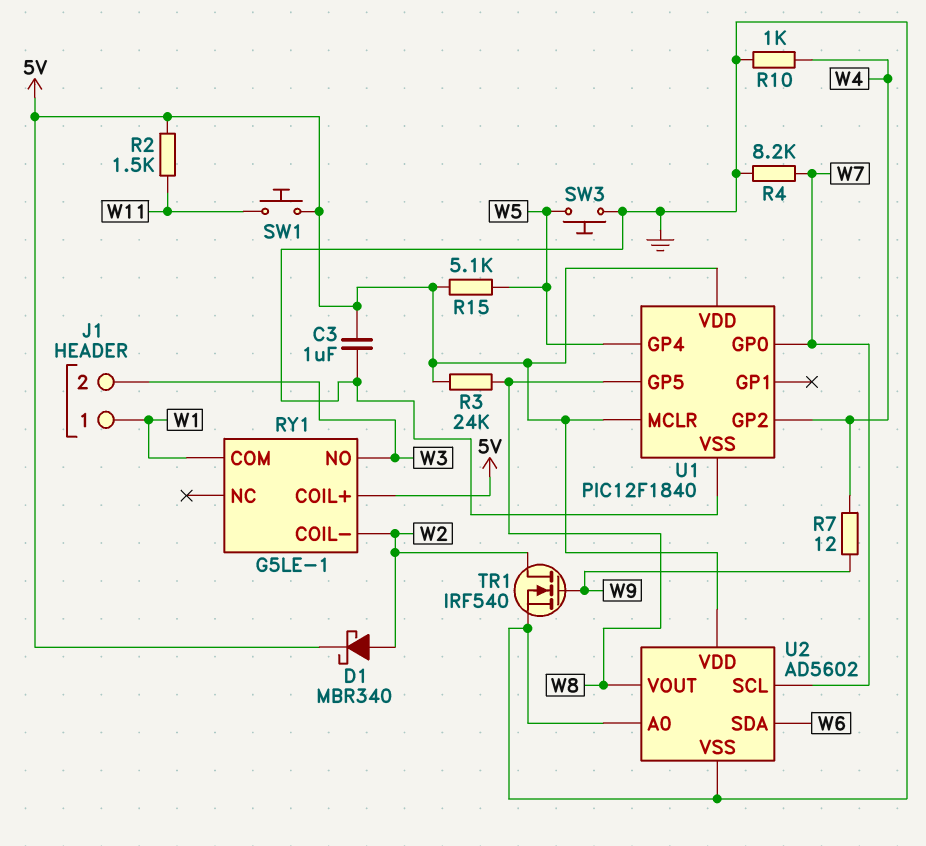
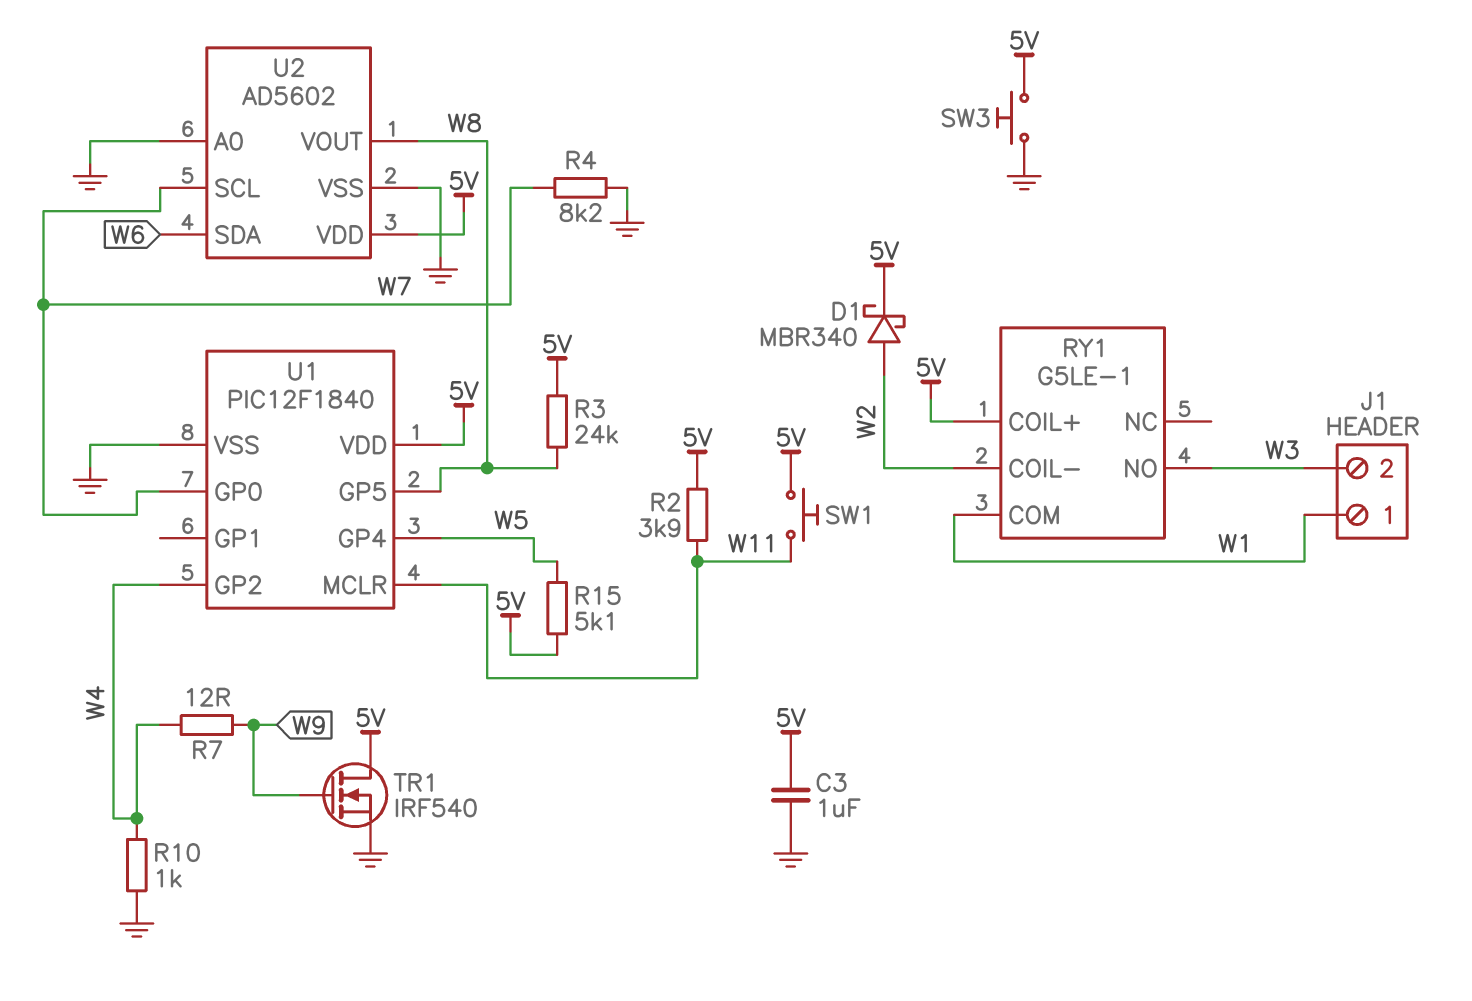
R2: 1.5k (5V, W11) -> 3.9k (5V, W11)
SW3: button (GND, W5) -> button (5V, GND)
TR1: NMOS IRF540 (G W9, D W2, S GND) -> NMOS IRF540 (G W9, D 5V, S GND)
U1 pin MCLR: 5V -> W11

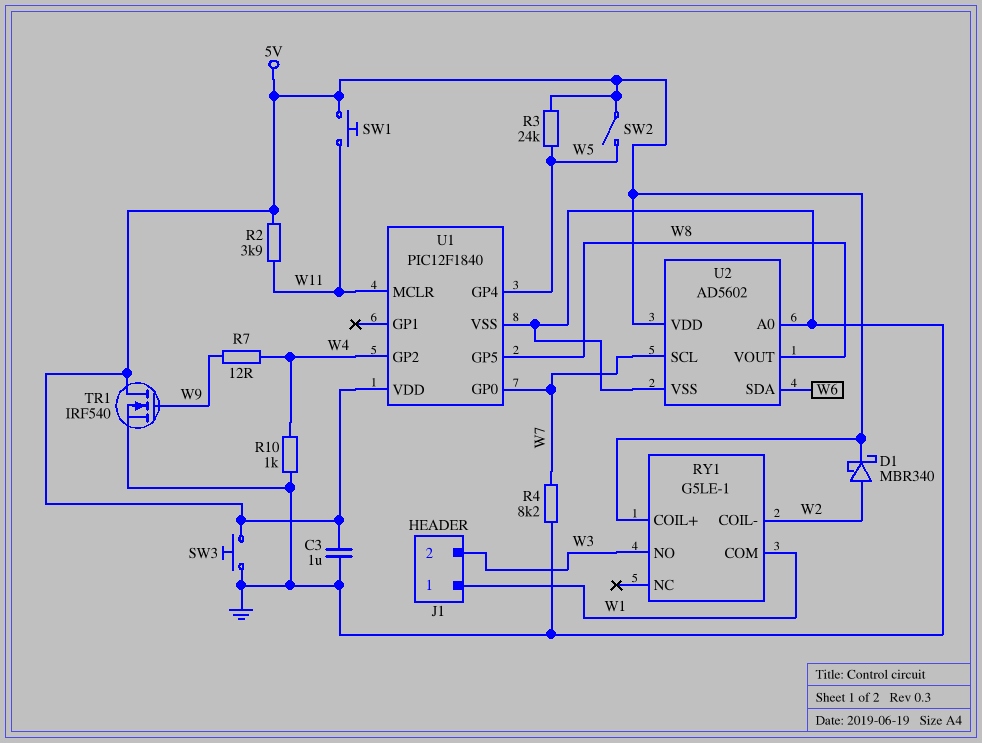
R3: 24k (5V, W8) -> 24k (5V, W5)
R15: 5.1k (5V, W5) -> none
SW2: none -> switch (5V, W5)

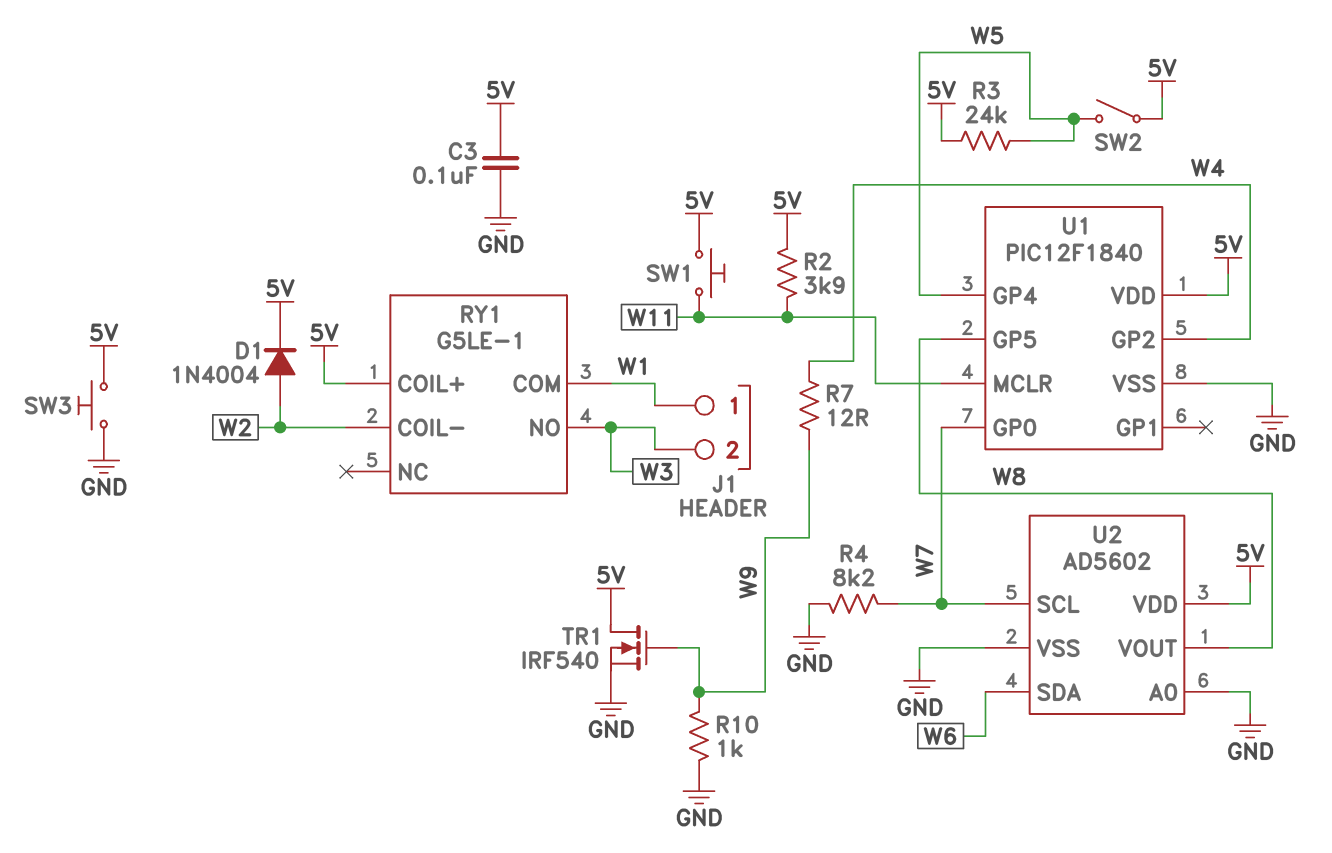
C3: 1uF (5V, GND) -> 100nF (5V, GND)
D1: schottky MBR340 (A W2, K 5V) -> diode 1N4004 (A W2, K 5V)
R10: 1k (GND, W4) -> 1k (GND, W9)

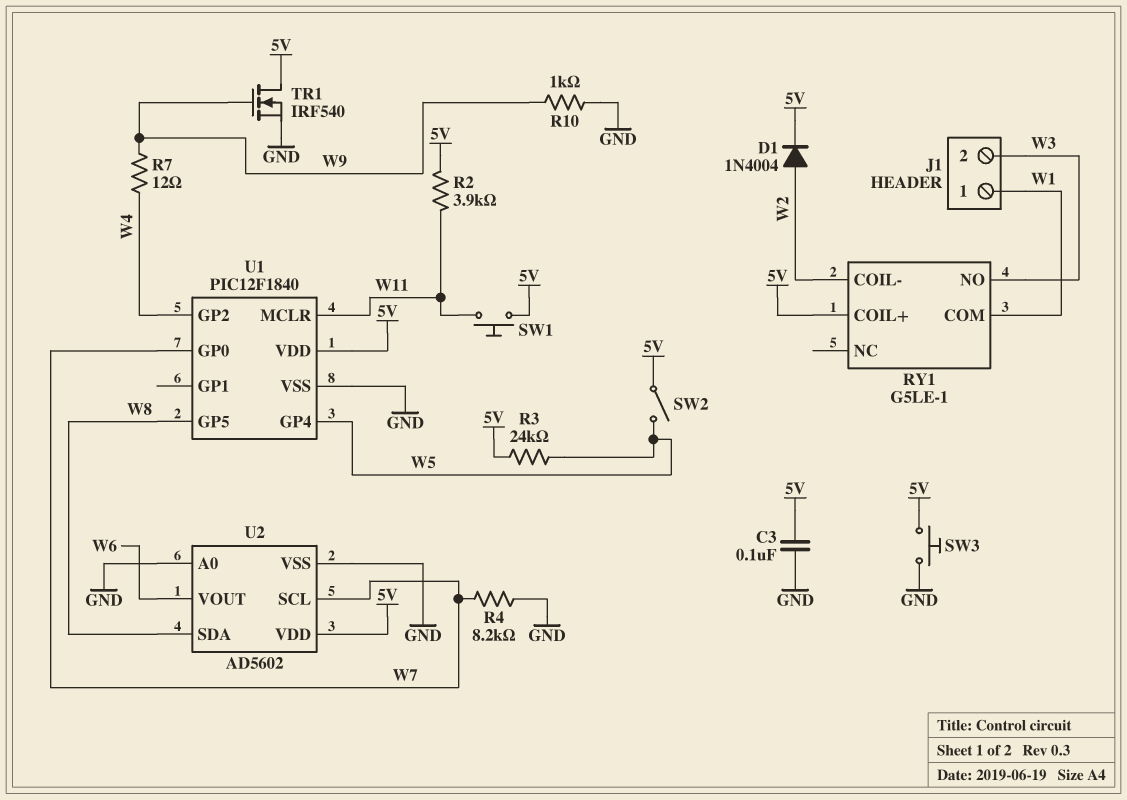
U2 pin SDA: W6 -> W8
U2 pin VOUT: W8 -> W6

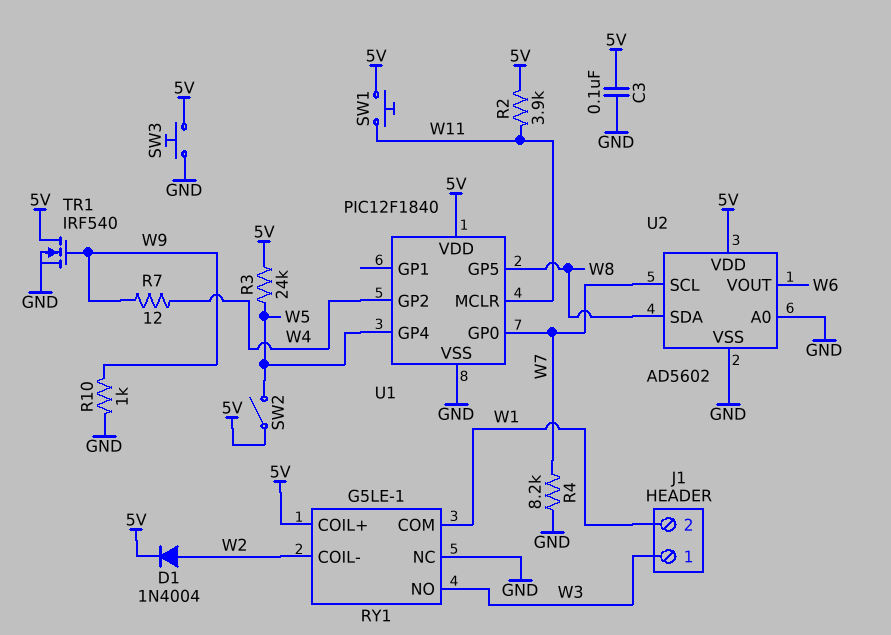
J1 pin 1: W1 -> W3
J1 pin 2: W3 -> W1
RY1 pin NC: none -> GND

